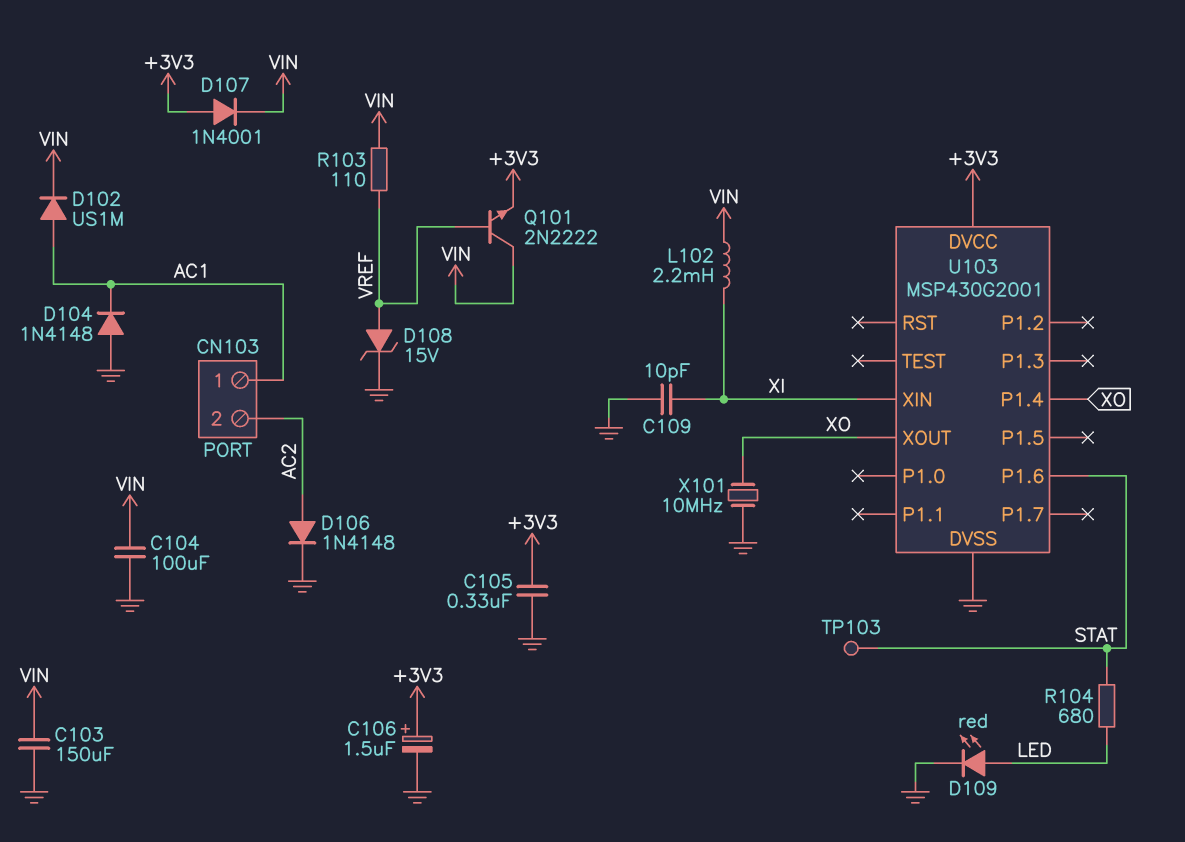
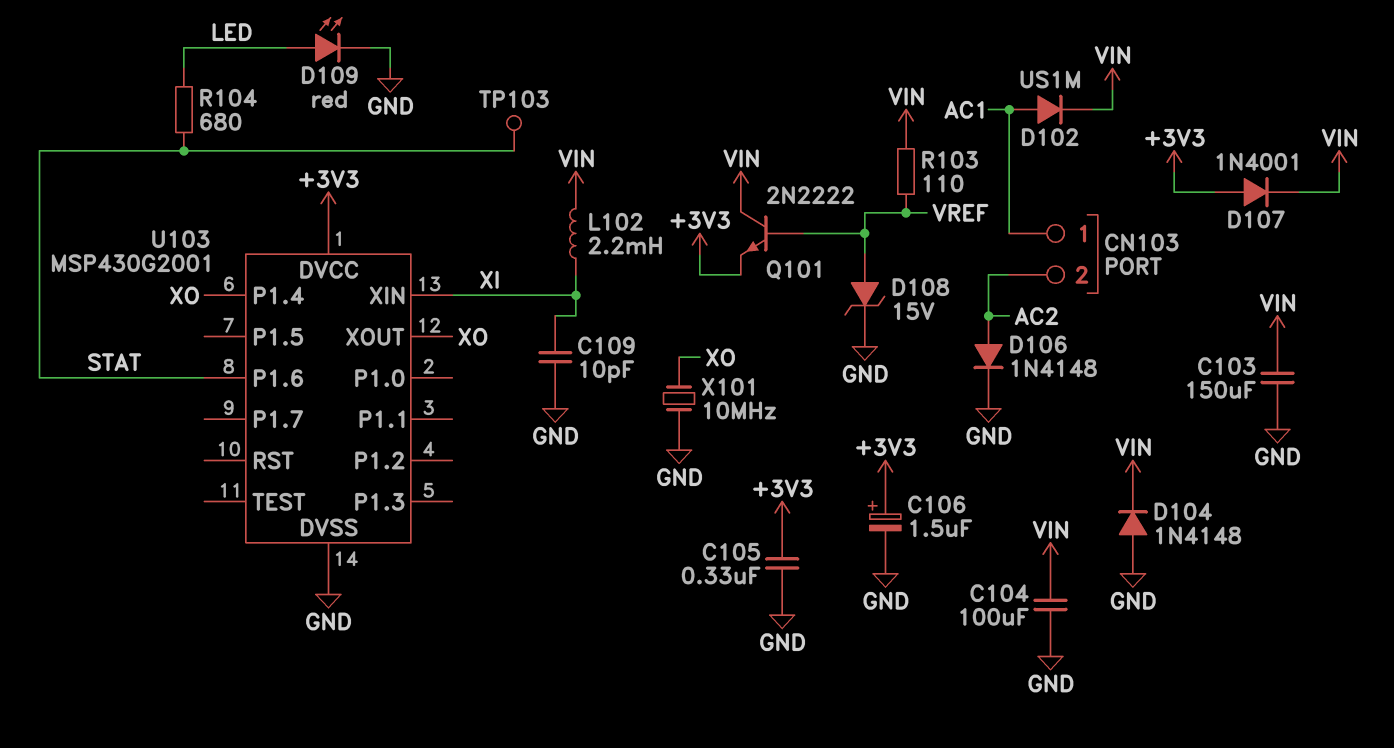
D104: diode 1N4148 (A GND, K AC1) -> diode 1N4148 (A GND, K VIN)

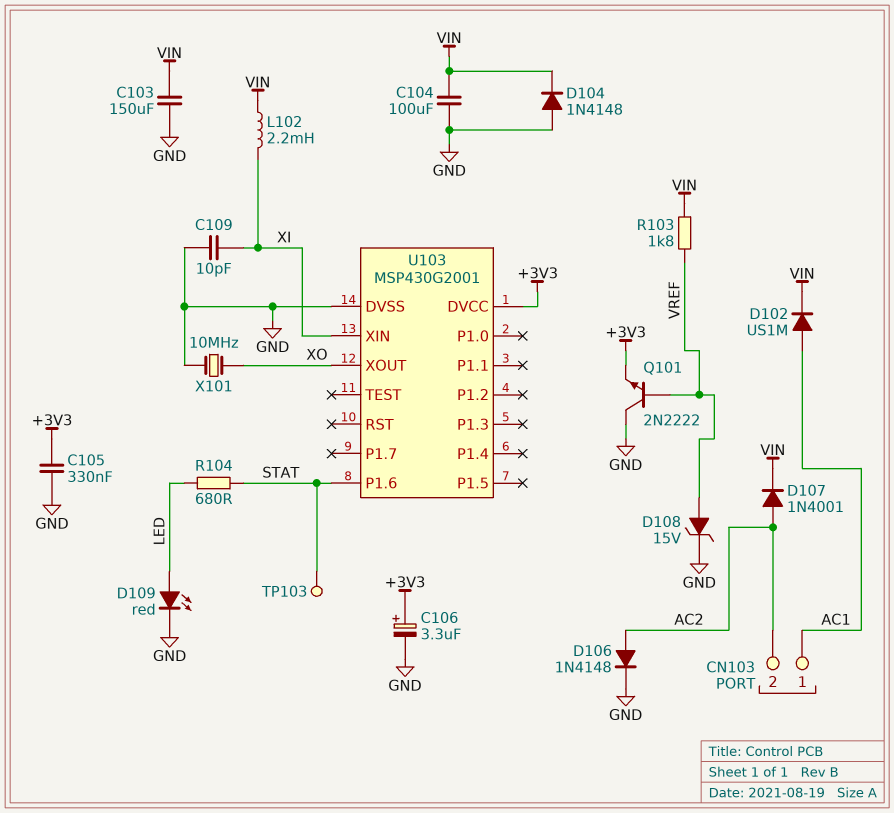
C106: 1.5uF (plus +3V3, minus GND) -> 3.3uF (plus +3V3, minus GND)
D107: diode 1N4001 (A +3V3, K VIN) -> diode 1N4001 (A AC2, K VIN)
Q101: NPN 2N2222 (B VREF, C VIN, E +3V3) -> NPN 2N2222 (B VREF, C GND, E +3V3)
R103: 110 (VIN, VREF) -> 1.8k (VIN, VREF)
U103 pin P1.4: XO -> none

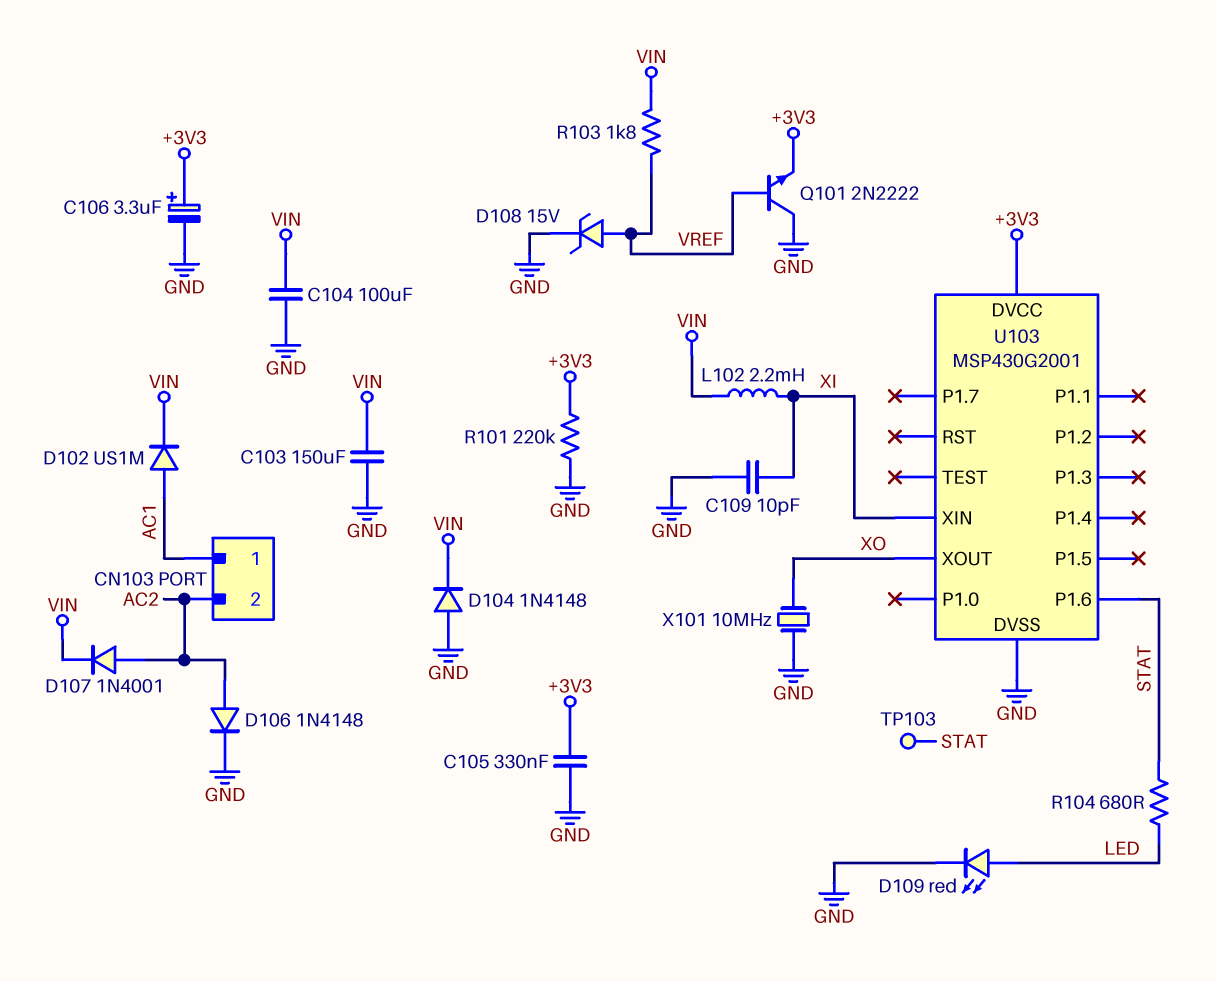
R101: none -> 220k (+3V3, GND)

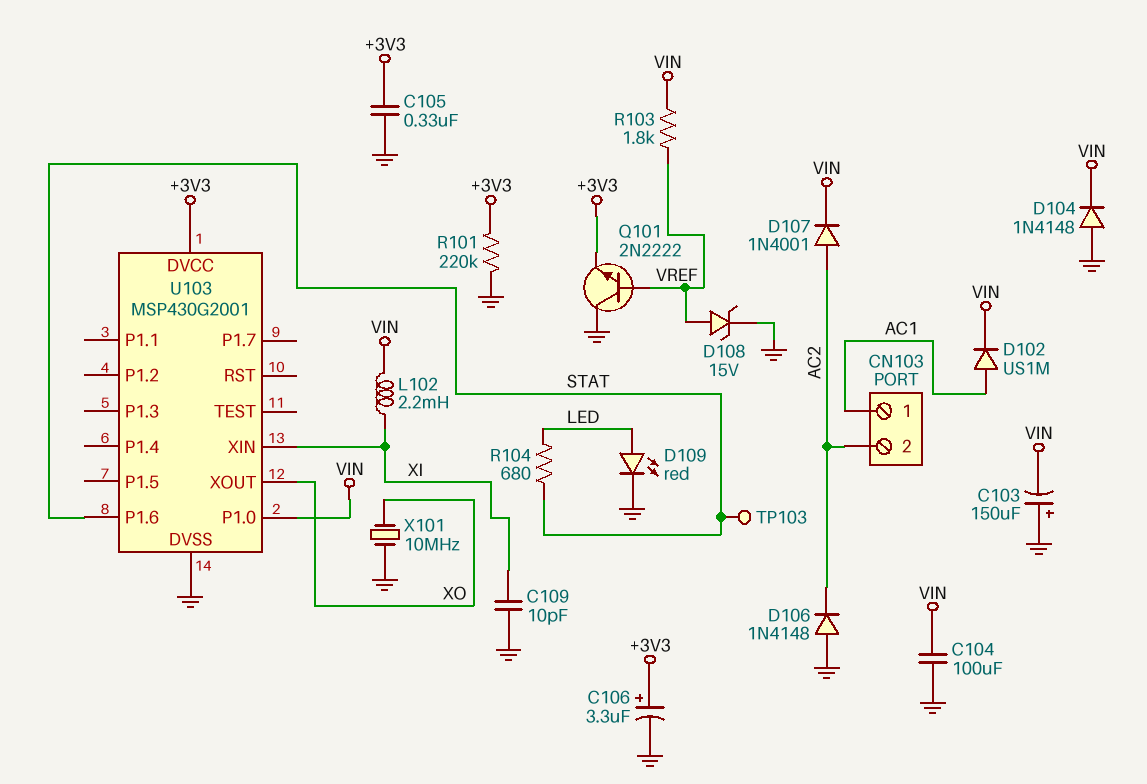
C103: 150uF (GND, VIN) -> 150uF (plus GND, minus VIN)
D106: diode 1N4148 (A AC2, K GND) -> diode 1N4148 (A GND, K AC2)
U103 pin P1.0: none -> VIN

